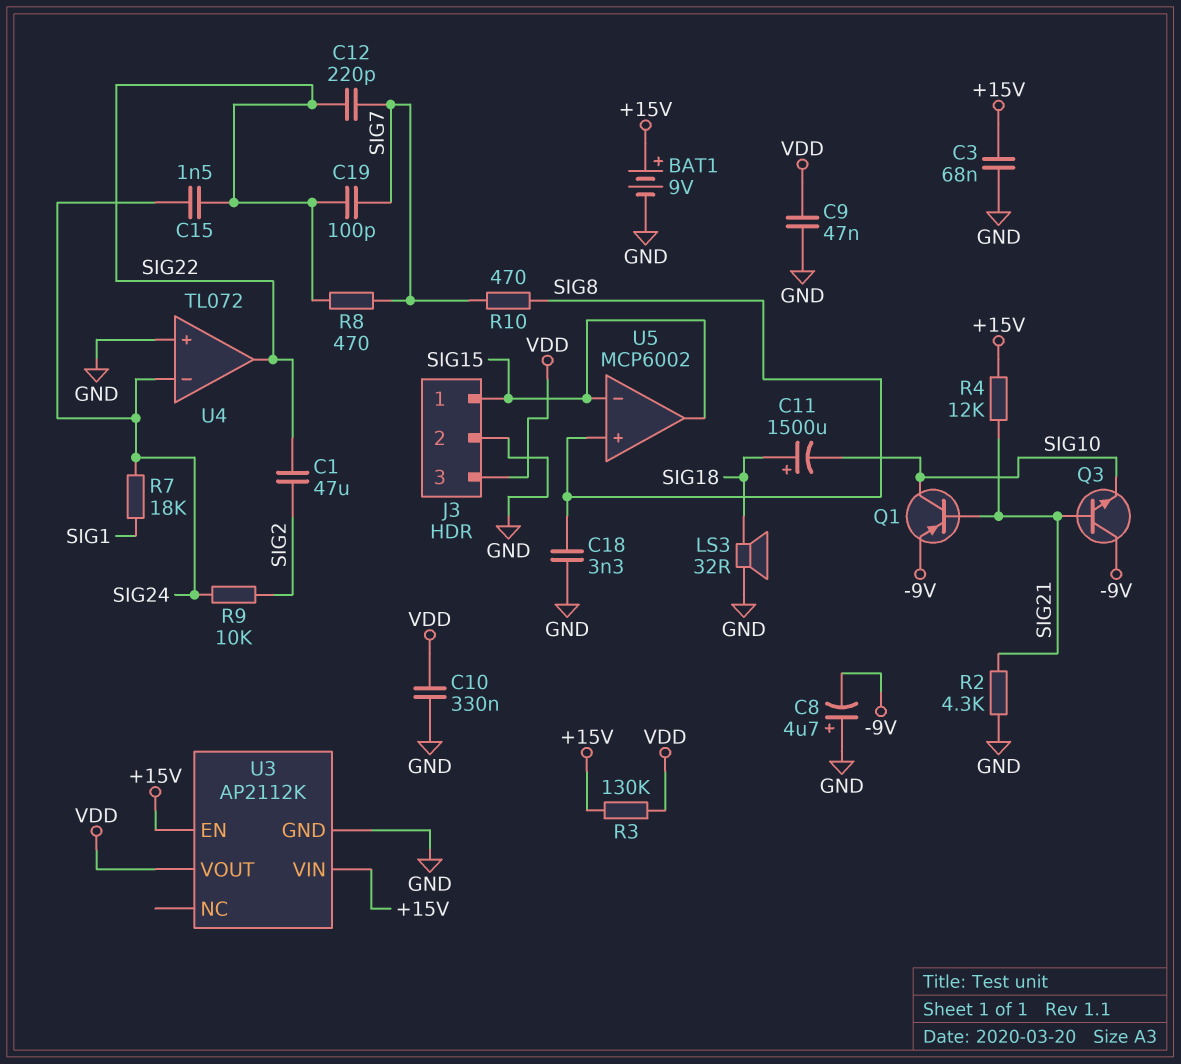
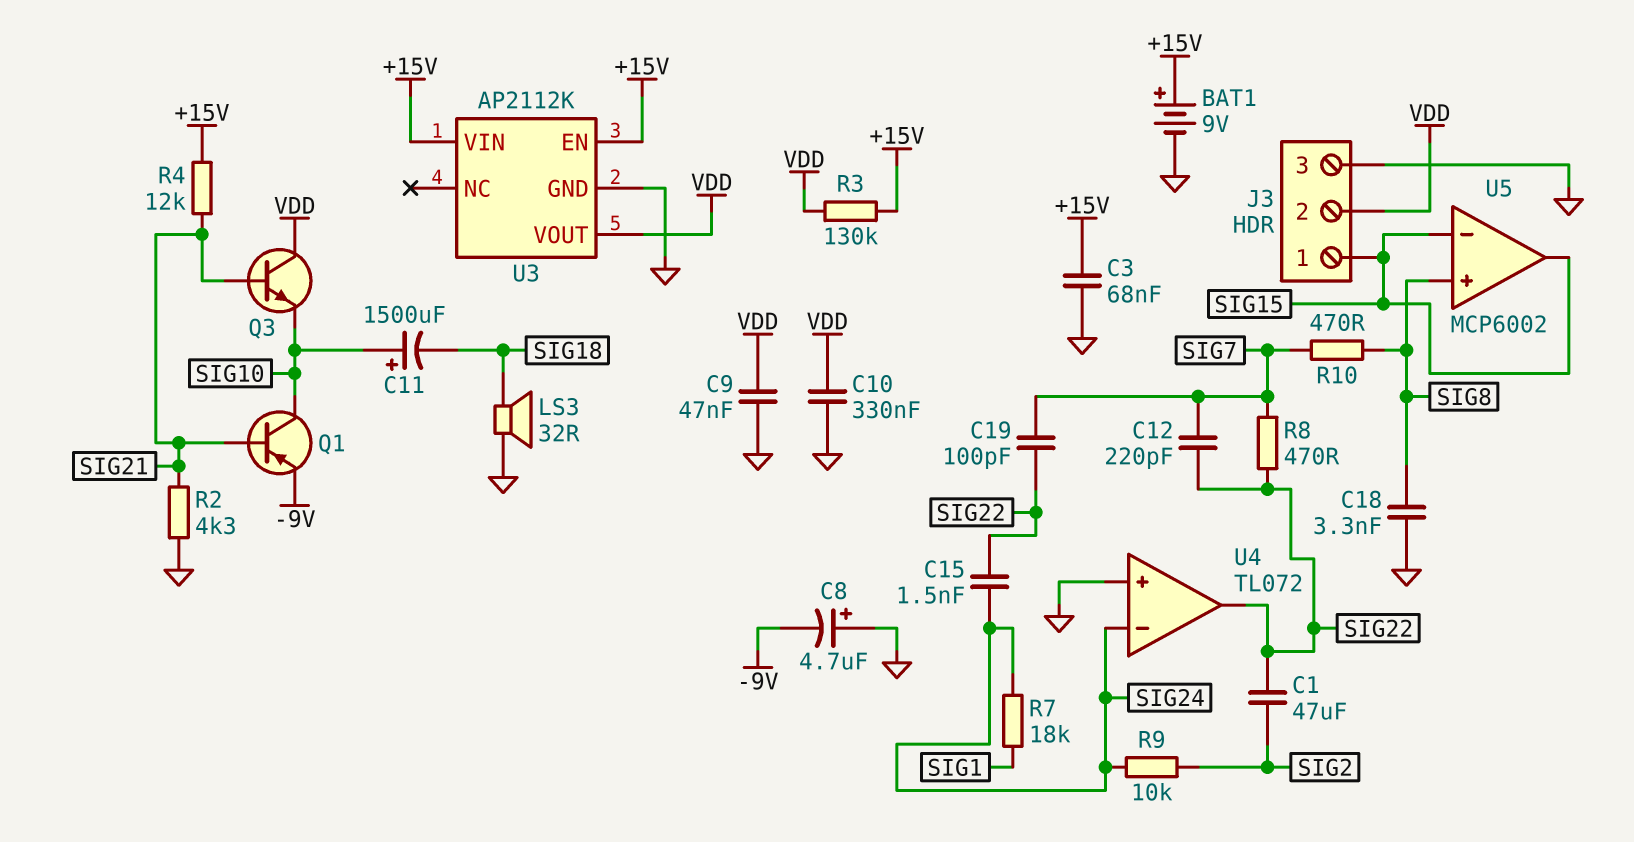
C11: 1500uF (plus SIG18, minus SIG10) -> 1500uF (plus SIG10, minus SIG18)
J3 pin 2: GND -> VDD
J3 pin 3: VDD -> GND
Q3: NPN (B SIG21, C -9V, E SIG10) -> NPN (B SIG21, C VDD, E SIG10)

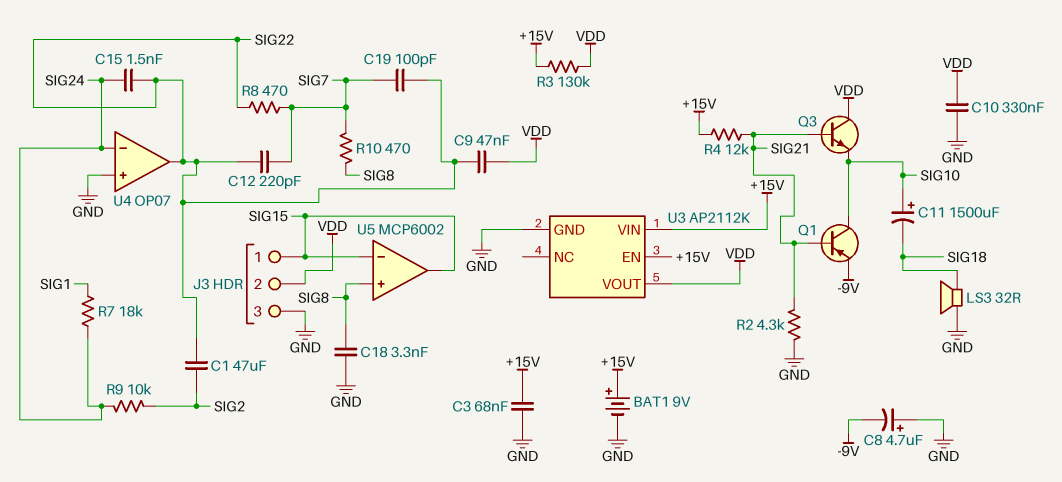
C9: 47nF (GND, VDD) -> 47nF (SIG22, VDD)
U4: TL072 -> OP07

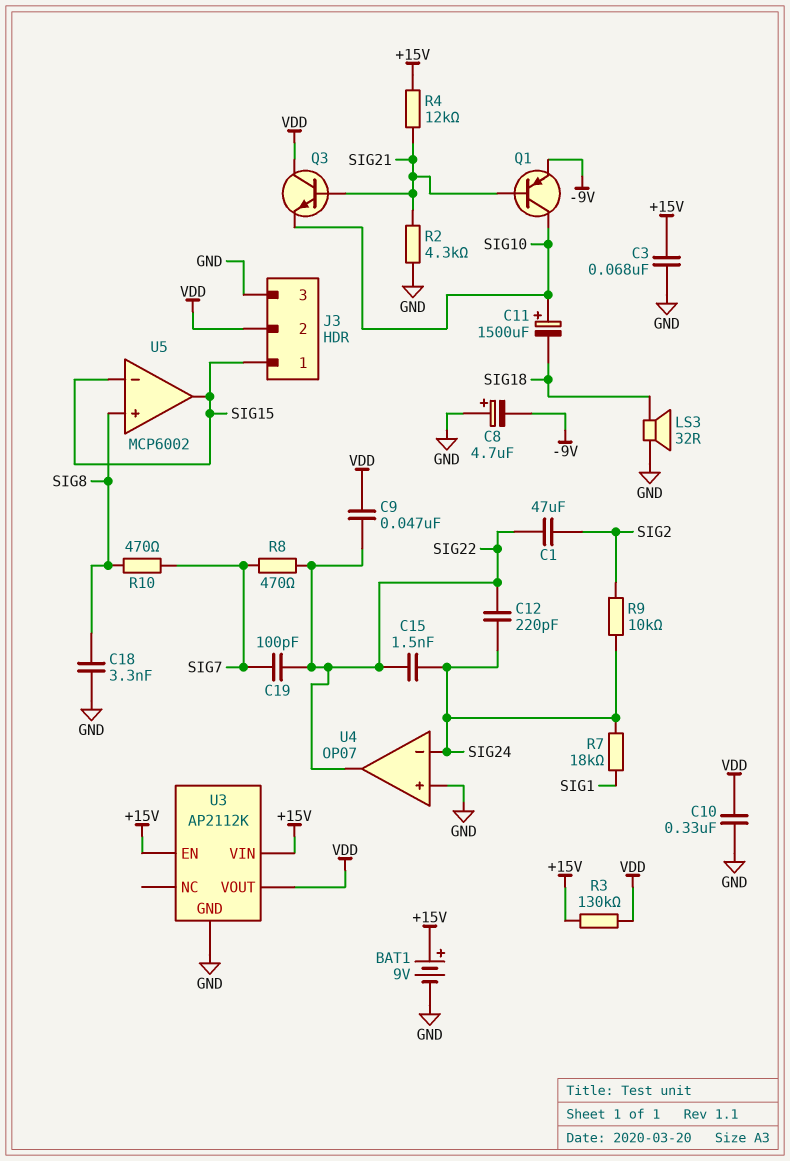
C12: 220pF (SIG7, SIG22) -> 220pF (SIG22, SIG24)

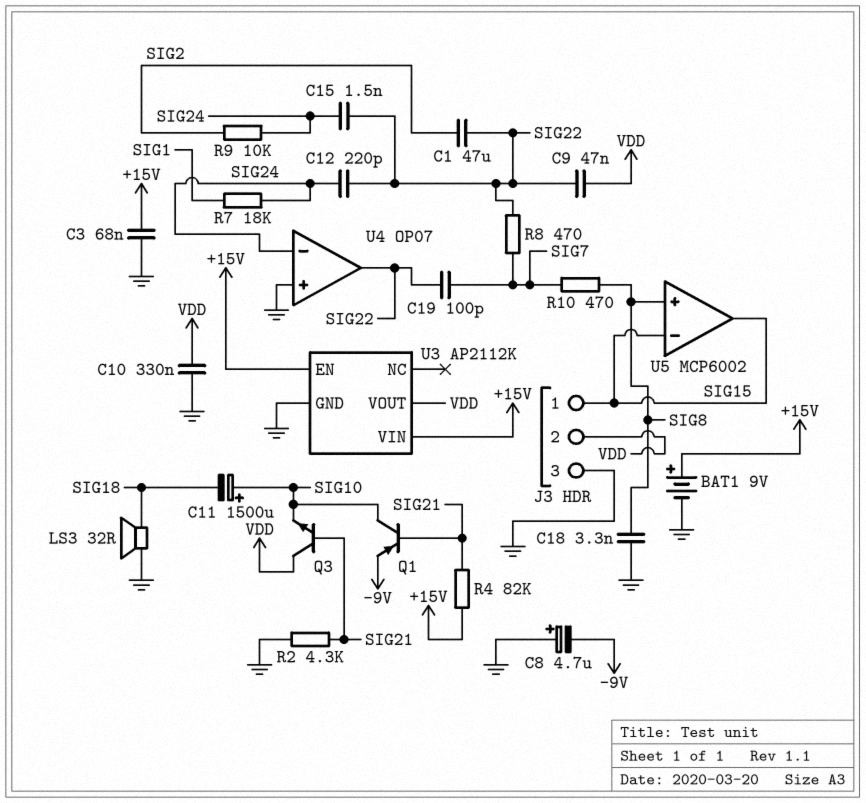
R3: 130k (+15V, VDD) -> none
R4: 12k (+15V, SIG21) -> 82k (+15V, SIG21)

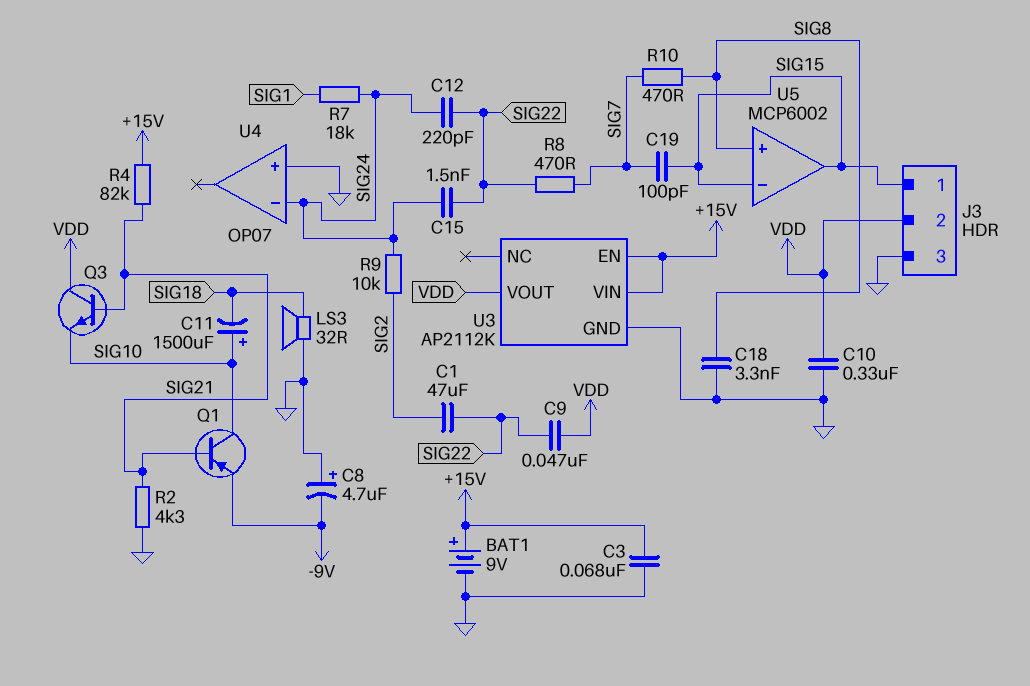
C19: 100pF (SIG7, SIG22) -> 100pF (SIG7, SIG15)
U4 pin out: SIG22 -> none

